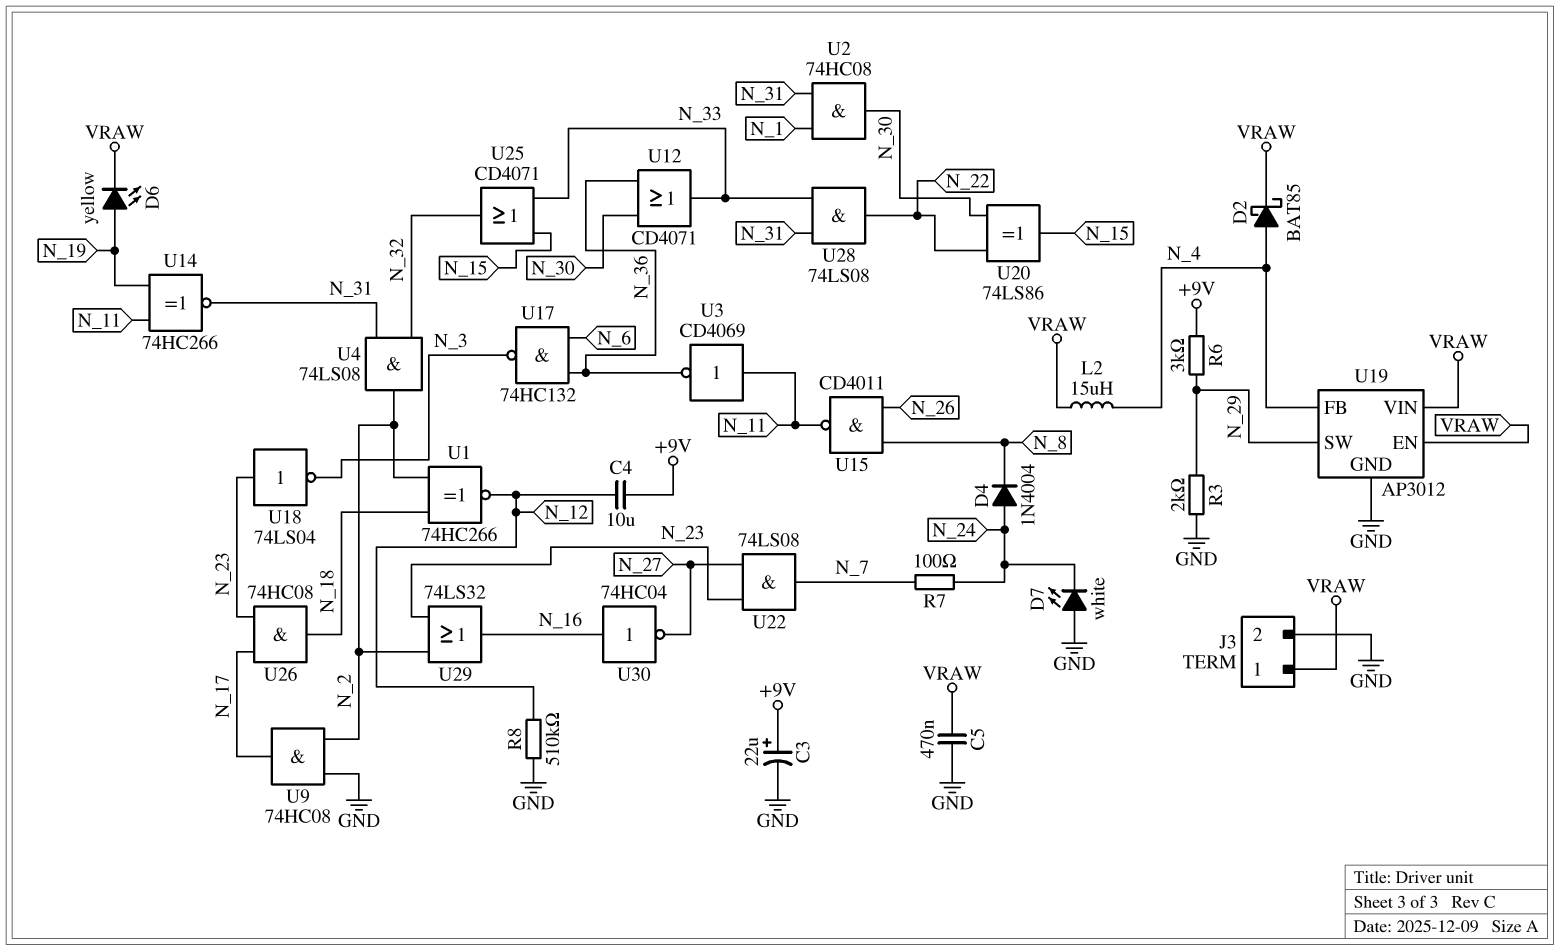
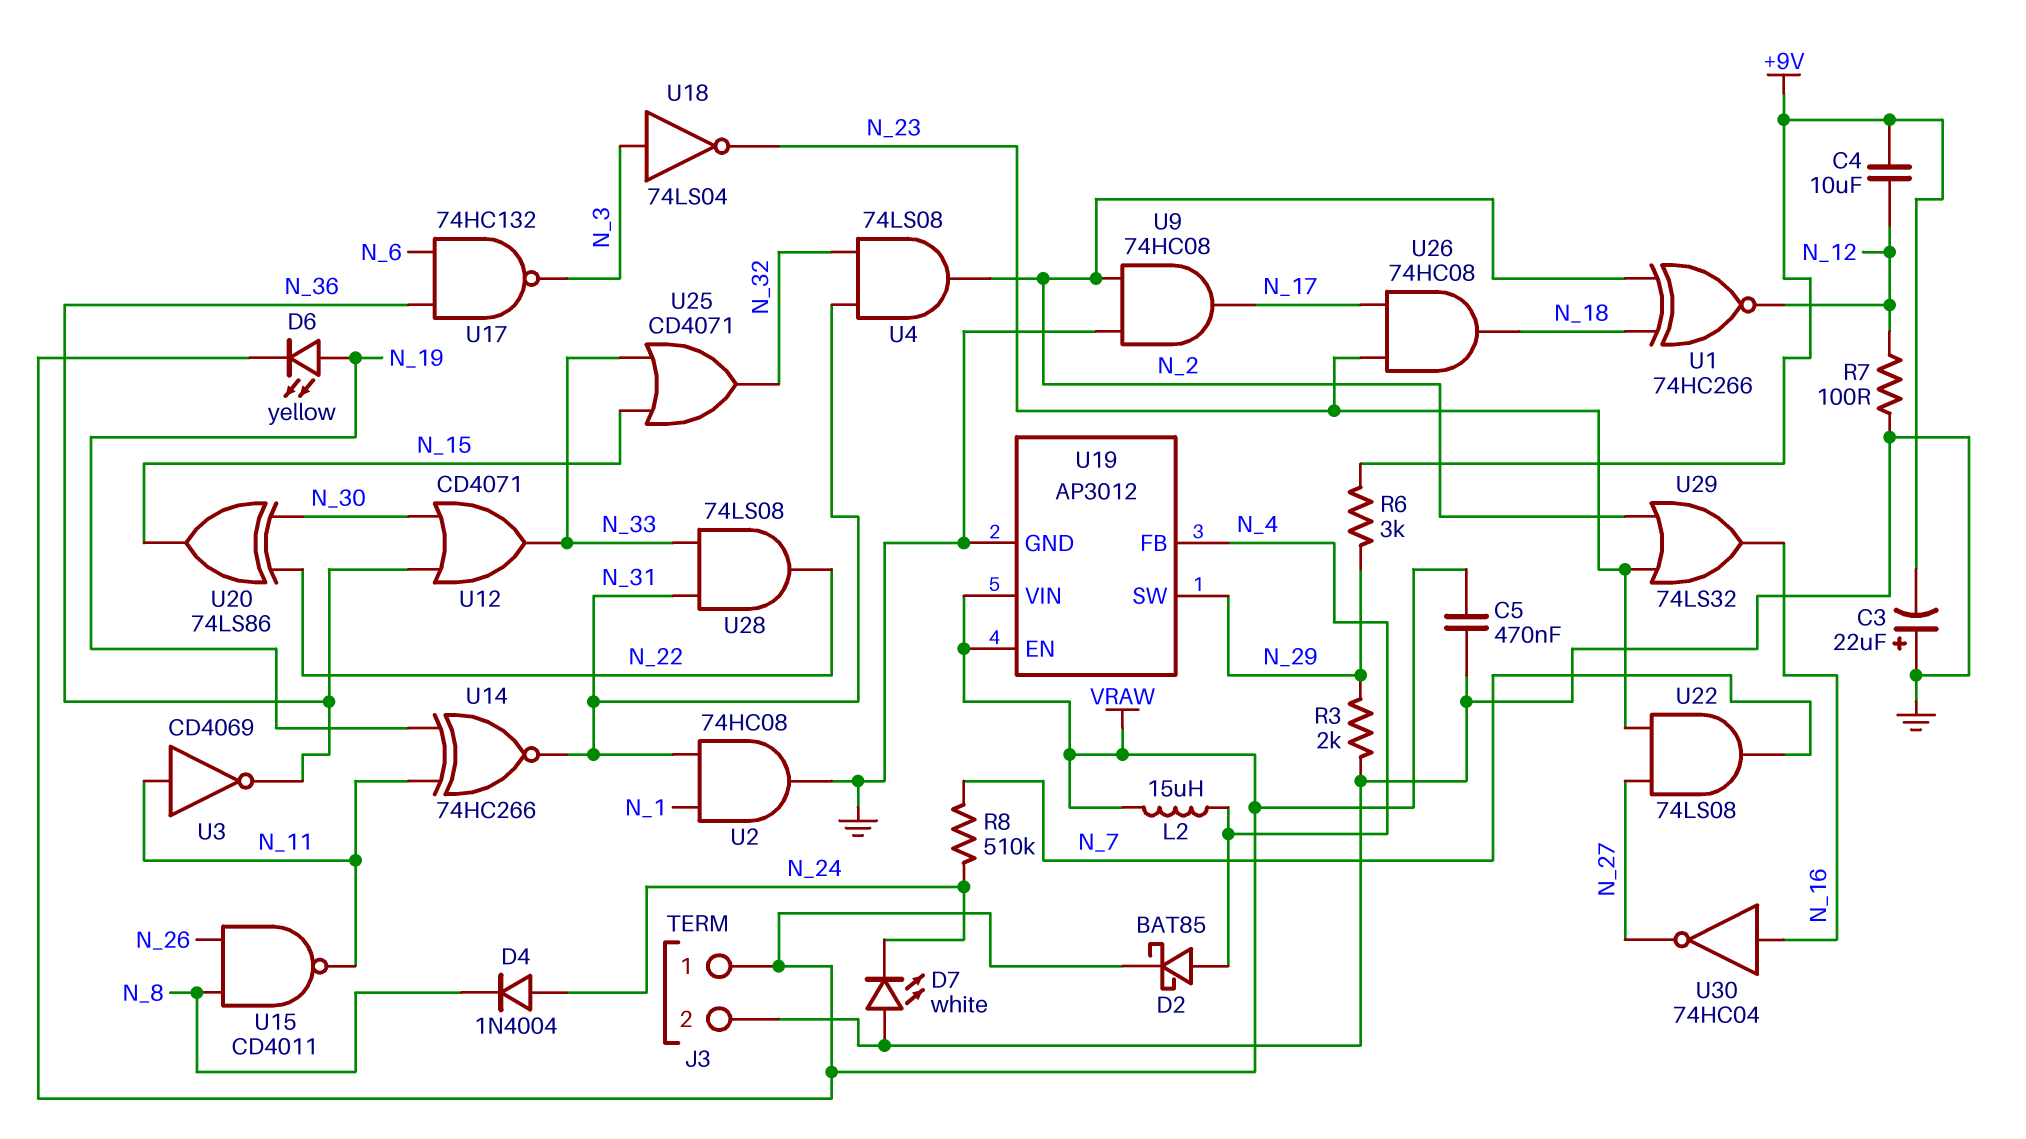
C3: 22uF (plus +9V, minus GND) -> 22uF (plus GND, minus +9V)
R7: 100 (N_7, N_24) -> 100 (GND, N_12)
R8: 510k (GND, N_12) -> 510k (N_7, N_24)
U2: AND 74HC08 (in N_1, in N_31, out N_30) -> AND 74HC08 (in N_1, in N_31, out GND)
U18: NOT 74LS04 (in N_23, out N_3) -> NOT 74LS04 (in N_3, out N_23)

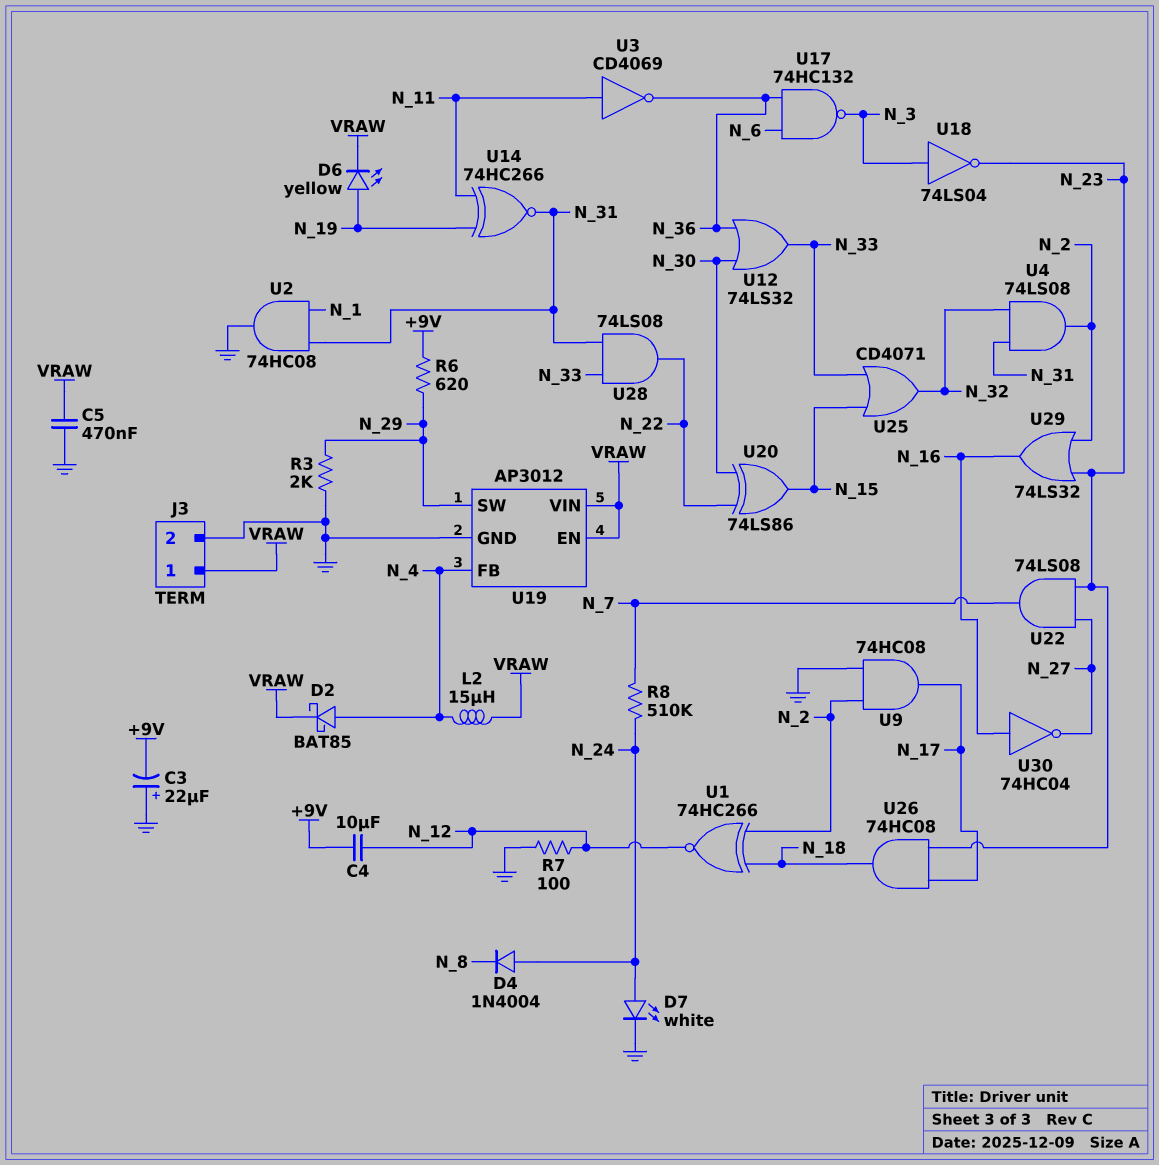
D7: LED white (A GND, K N_24) -> LED white (A N_24, K GND)
R6: 3k (+9V, N_29) -> 620 (+9V, N_29)
U12: OR CD4071 (in N_30, in N_36, out N_33) -> OR 74LS32 (in N_30, in N_36, out N_33)
U15: NAND CD4011 (in N_8, in N_26, out N_11) -> none

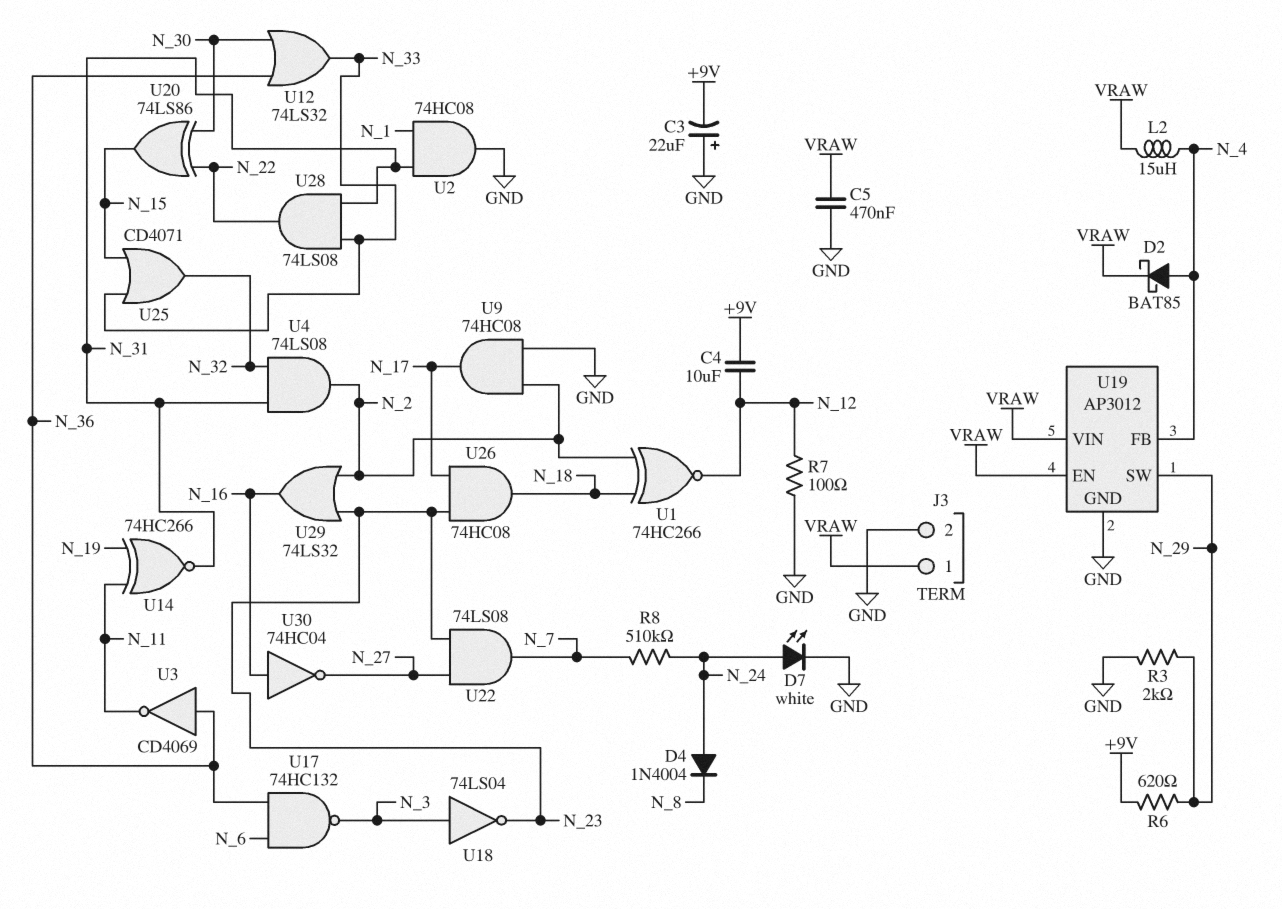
D6: LED yellow (A N_19, K VRAW) -> none
U3: NOT CD4069 (in N_11, out N_36) -> NOT CD4069 (in N_36, out N_11)

